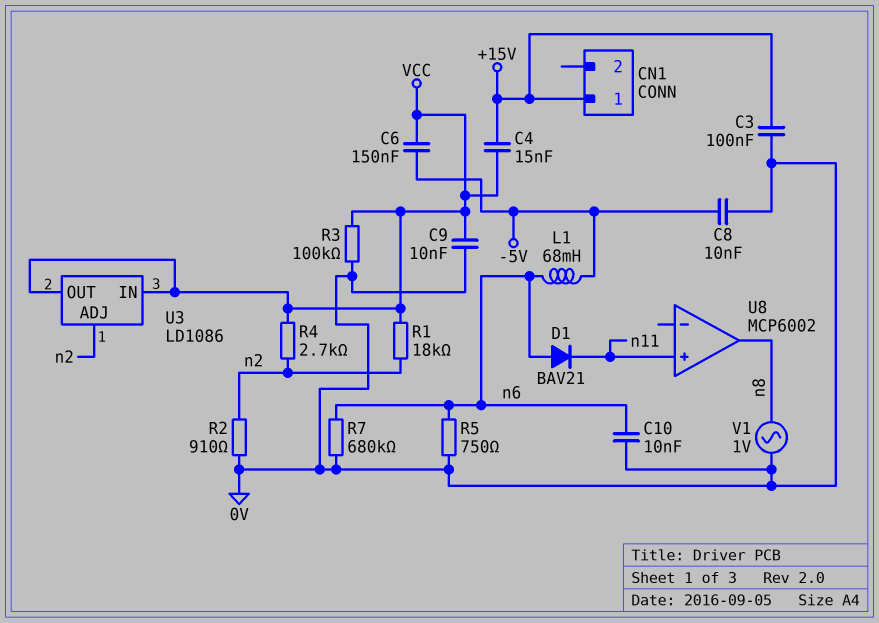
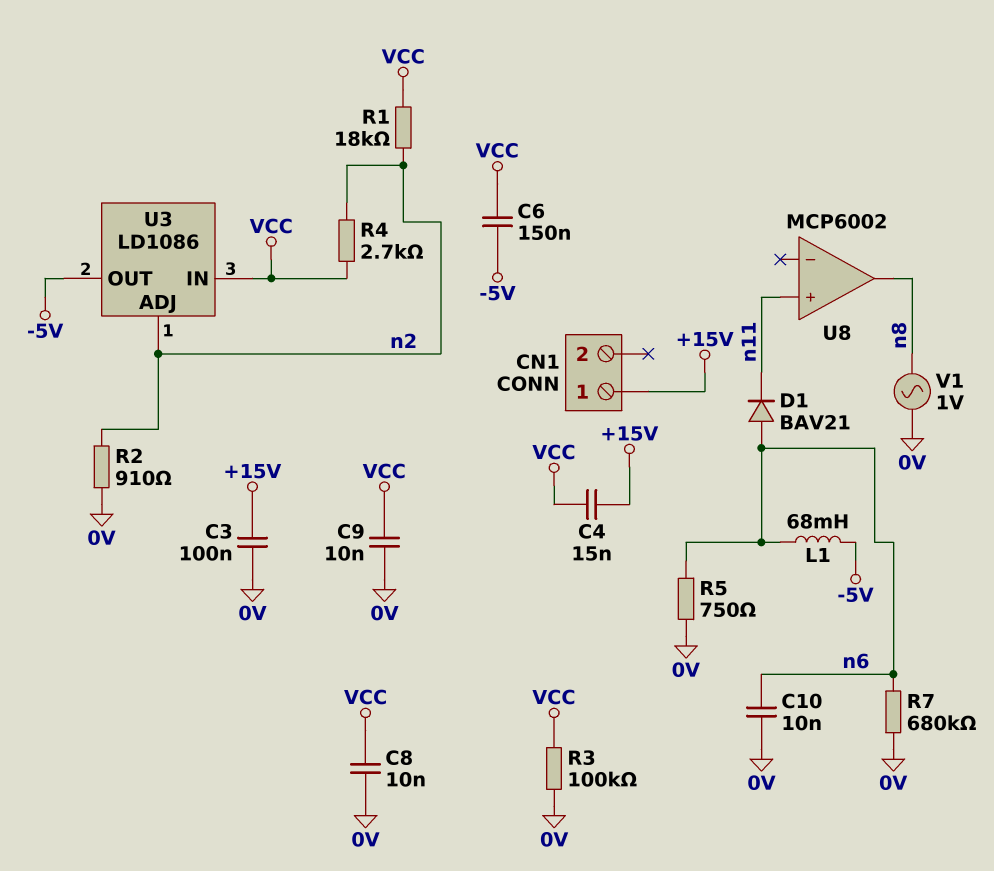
C8: 10nF (-5V, 0V) -> 10nF (0V, VCC)
U3 pin OUT: VCC -> -5V

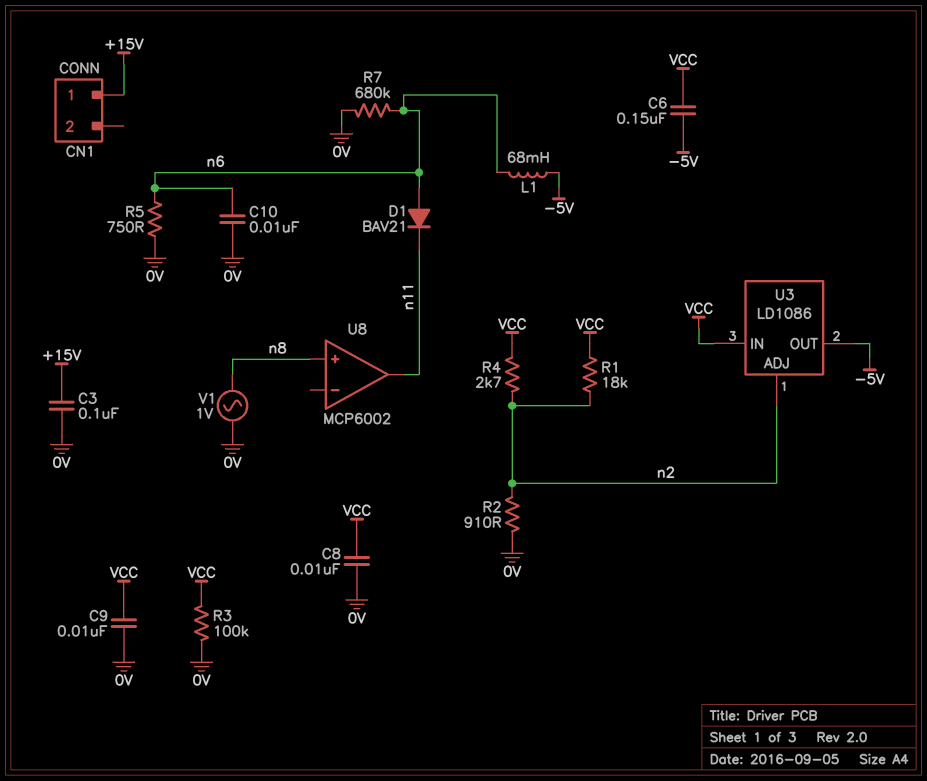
C4: 15nF (+15V, VCC) -> none
U8 pin in+: n11 -> n8
U8 pin out: n8 -> n11

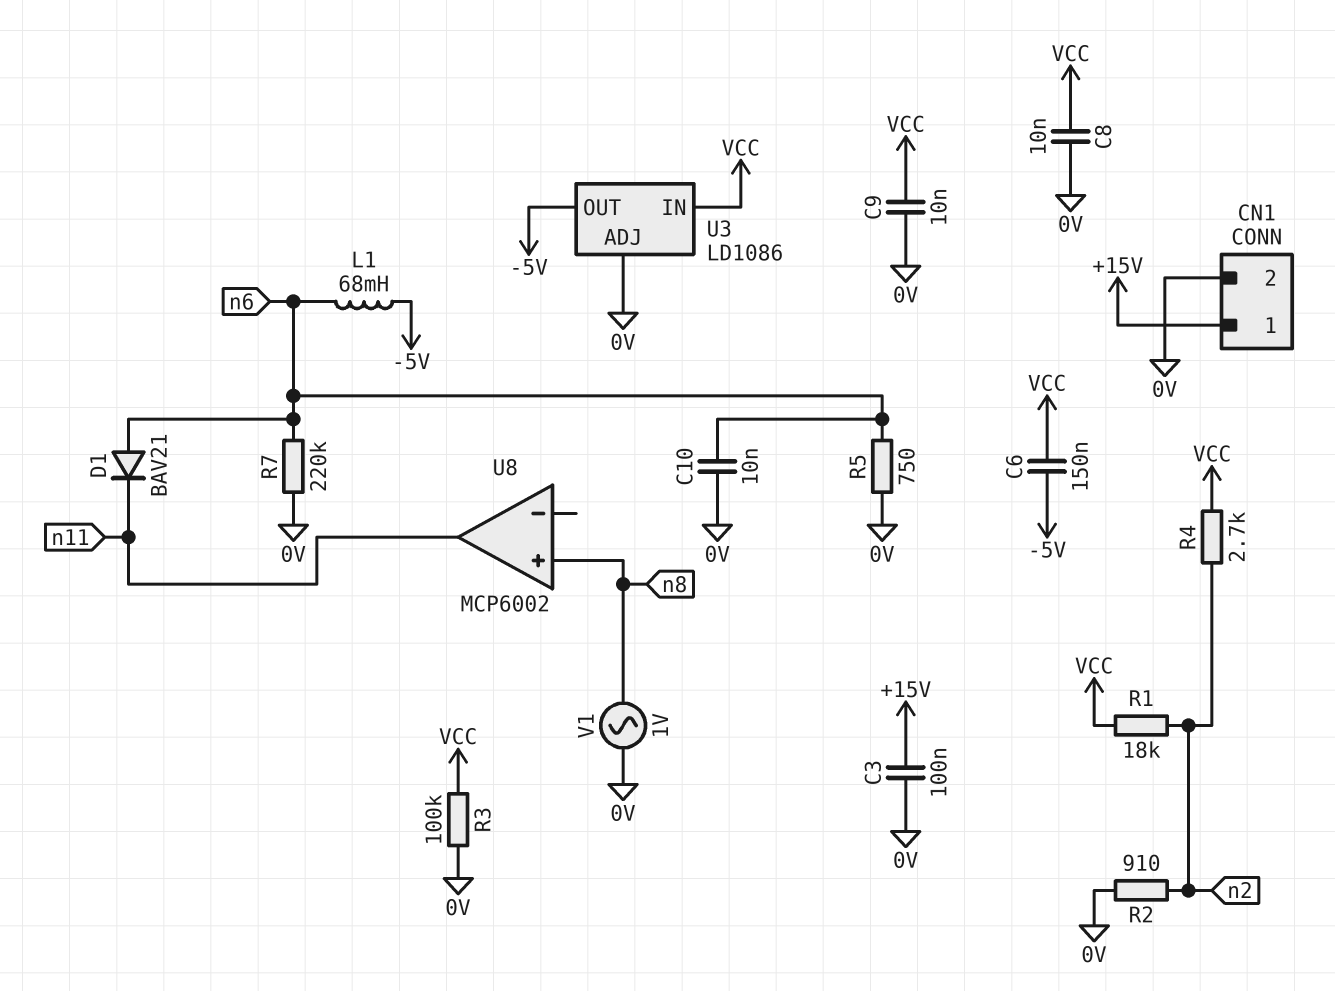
CN1 pin 2: none -> 0V
R7: 680k (0V, n6) -> 220k (0V, n6)
U3 pin ADJ: n2 -> 0V

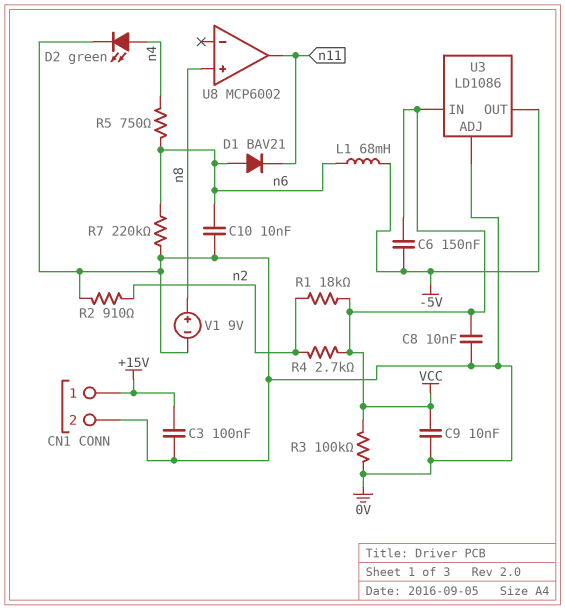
D2: none -> LED green (A n4, K 0V)
R5: 750 (0V, n6) -> 750 (n4, n6)
V1: AC 1V (0V, n8) -> 9V (plus n8, minus 0V)

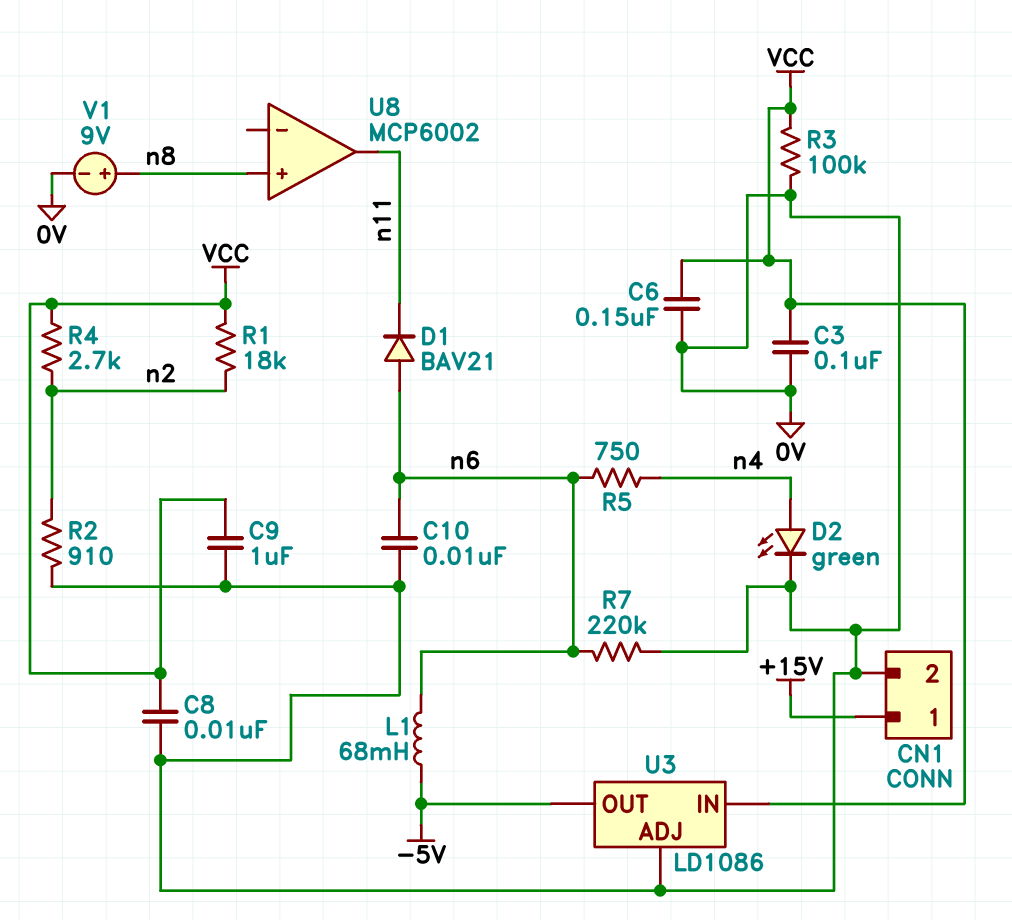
C3: 100nF (+15V, 0V) -> 100nF (0V, VCC)
C6: 150nF (-5V, VCC) -> 150nF (0V, VCC)
C9: 10nF (0V, VCC) -> 1uF (0V, VCC)

